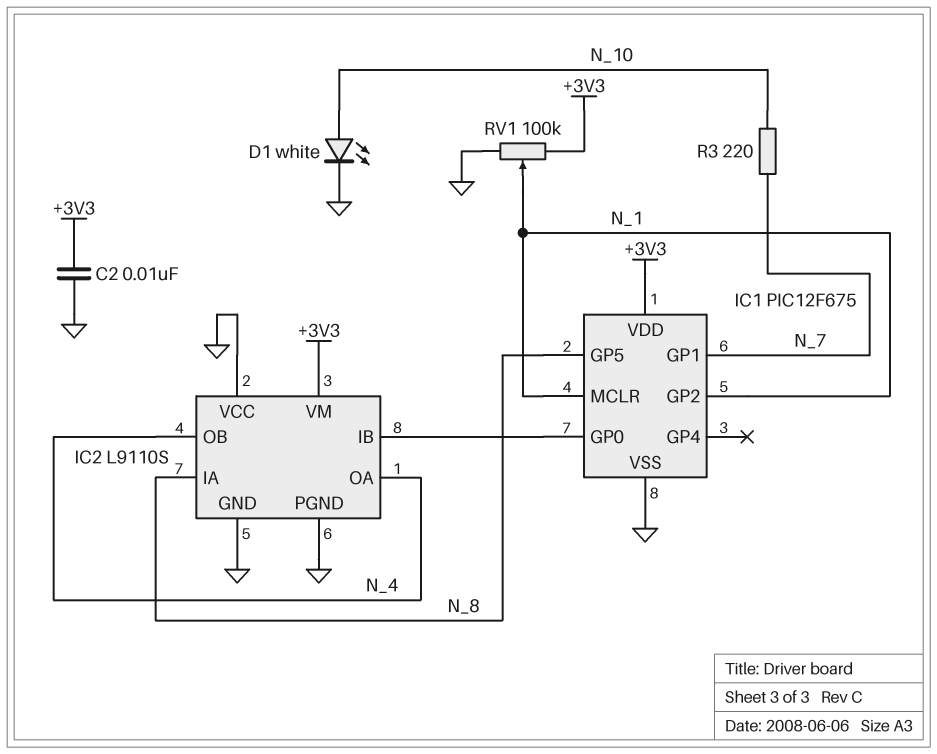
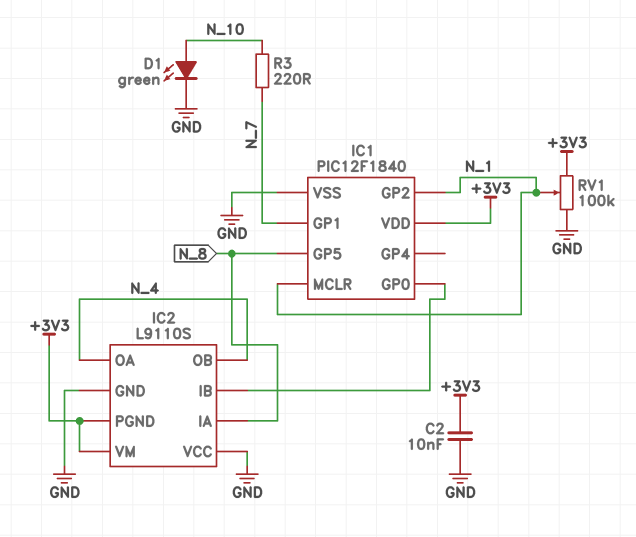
D1: LED white (A N_10, K GND) -> LED green (A N_10, K GND)
IC1: PIC12F675 -> PIC12F1840
IC2 pin PGND: GND -> +3V3

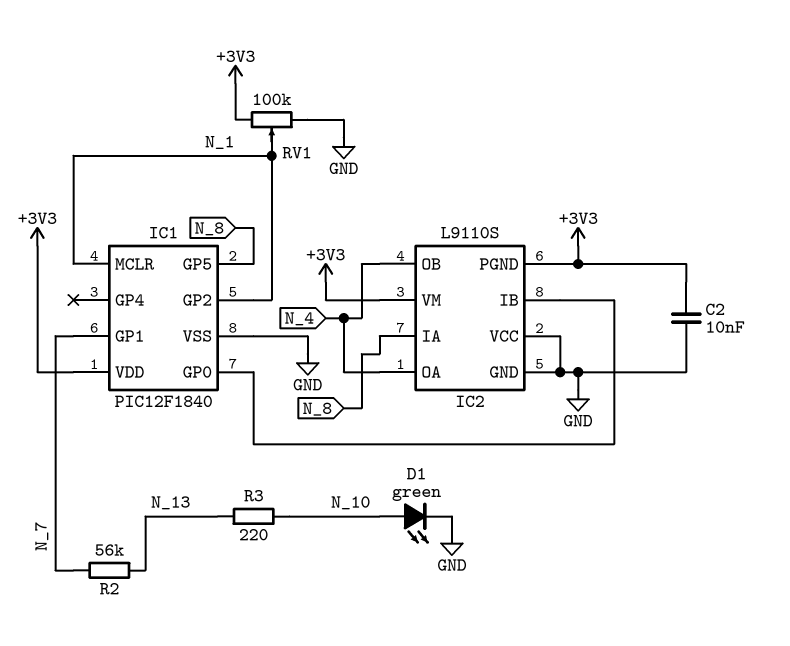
R2: none -> 56k (N_7, N_13)
R3: 220 (N_7, N_10) -> 220 (N_10, N_13)

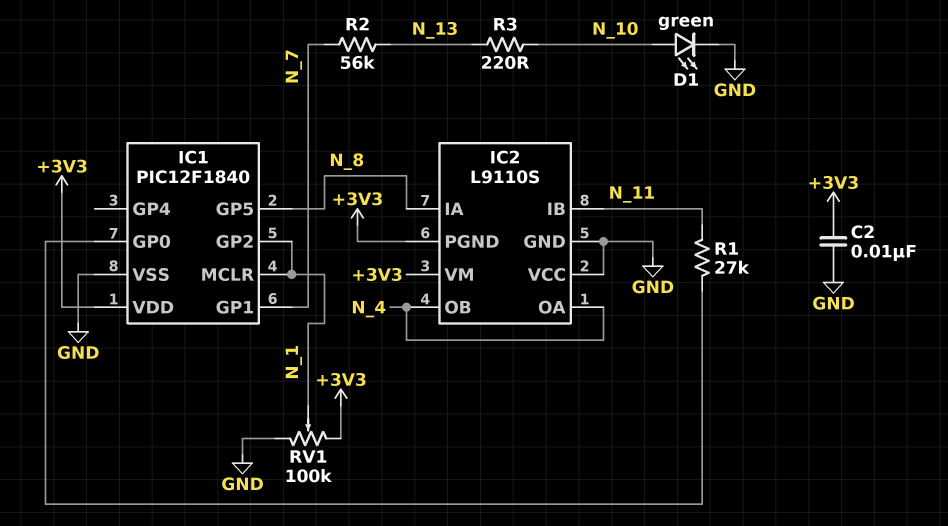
IC2 pin IB: IC1/GP0 -> N_11
R1: none -> 27k (IC1/GP0, N_11)

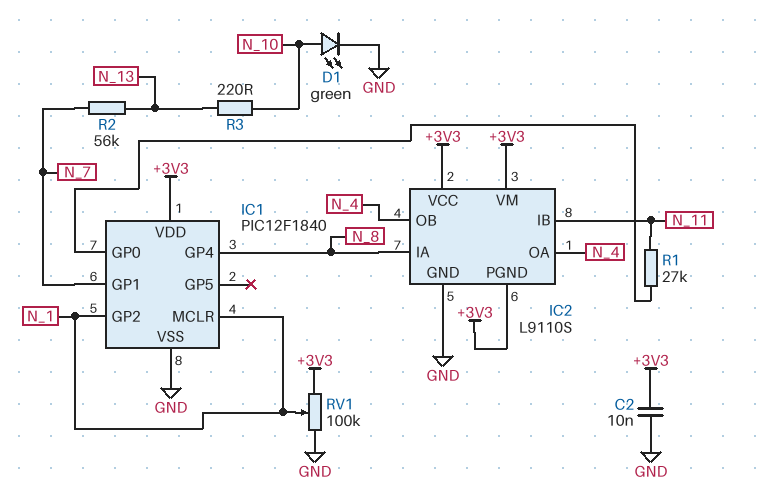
IC1 pin GP4: none -> N_8
IC1 pin GP5: N_8 -> none
IC2 pin VCC: GND -> +3V3

